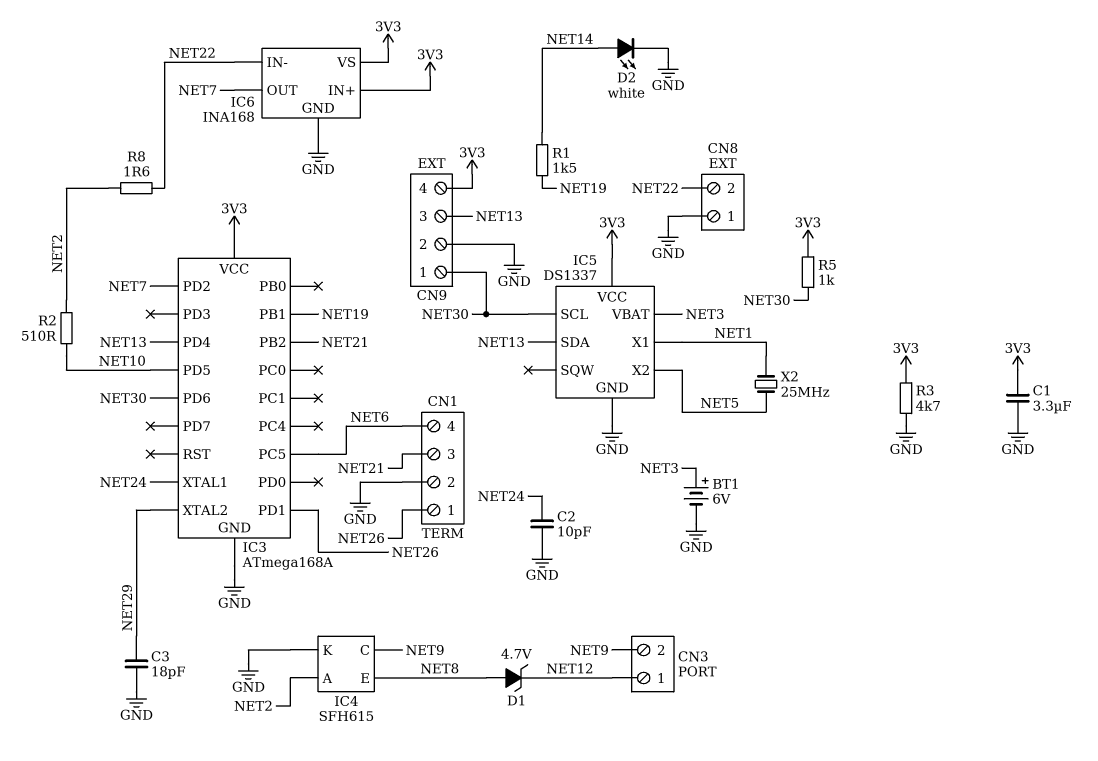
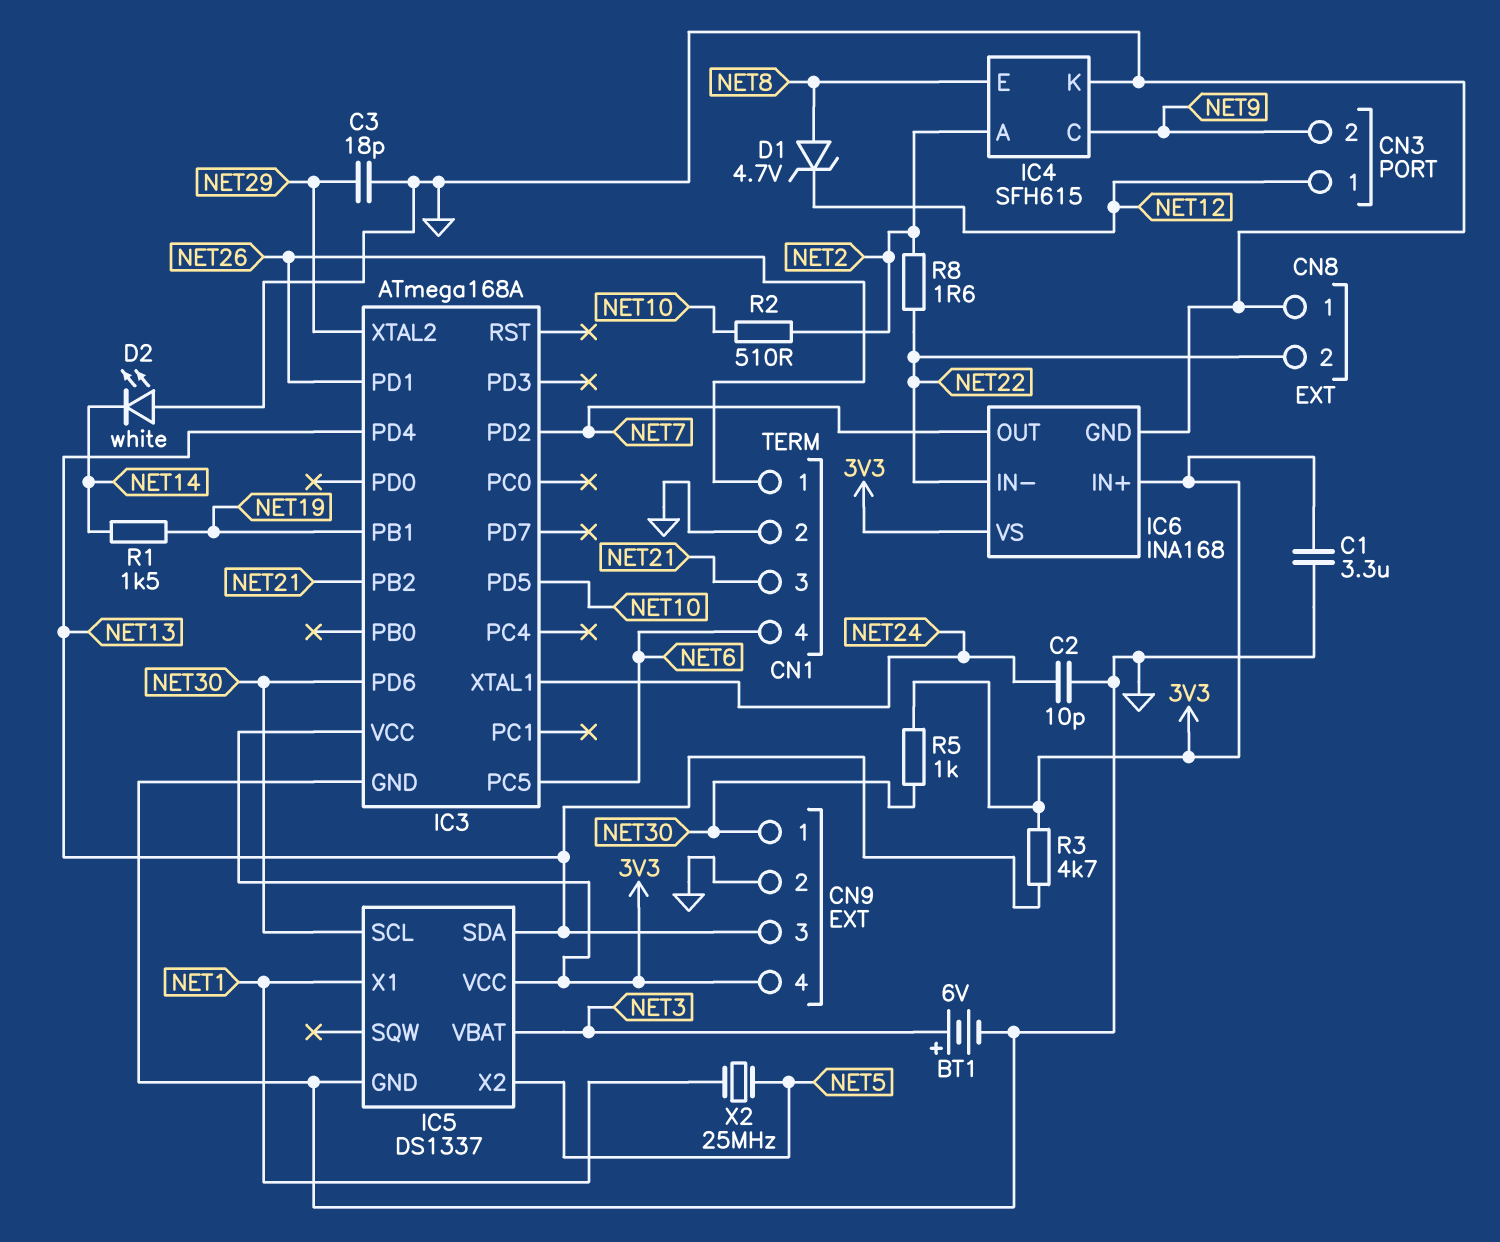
D2: LED white (A NET14, K GND) -> LED white (A GND, K NET14)
R3: 4.7k (3V3, GND) -> 4.7k (3V3, NET13)

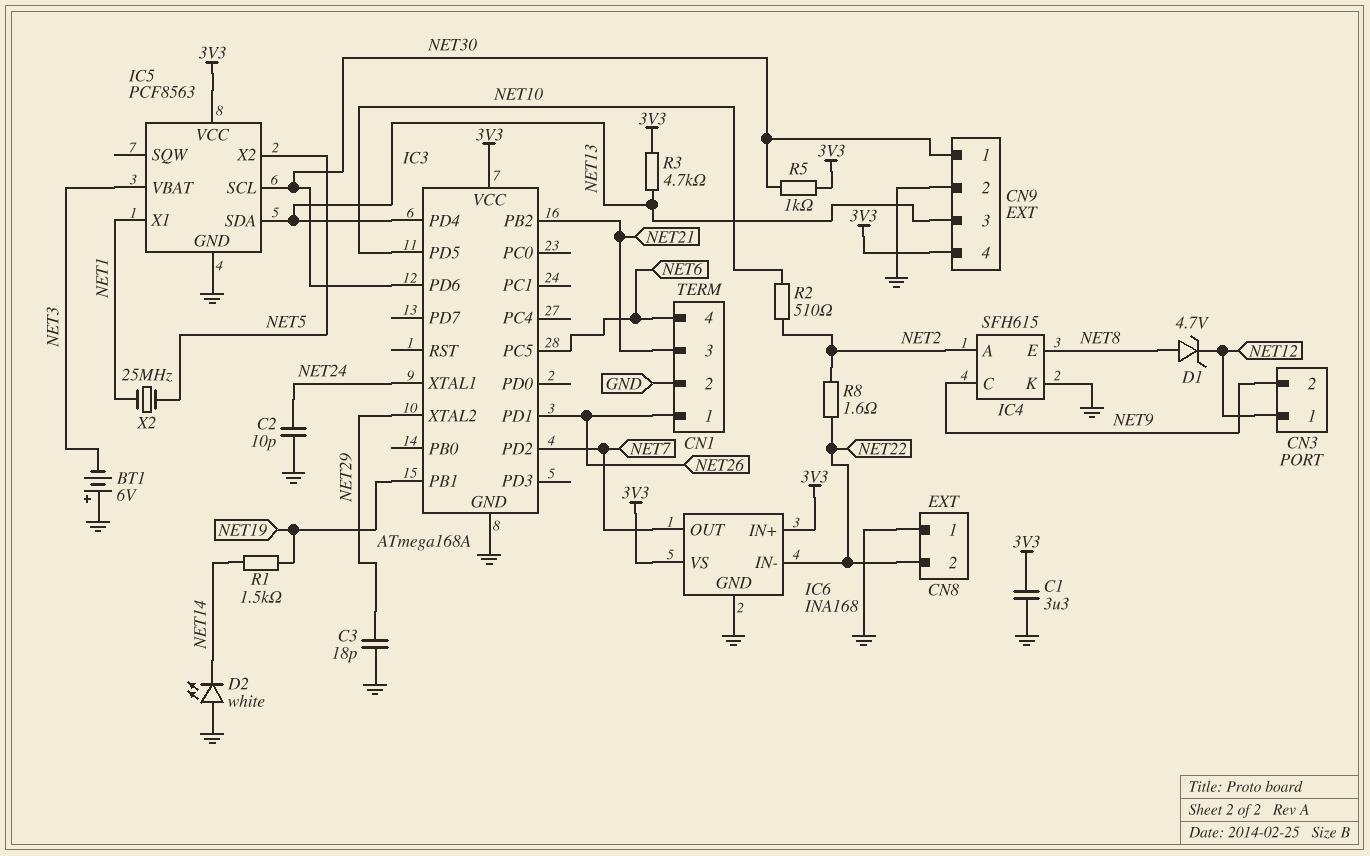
BT1: 6V (plus NET3, minus GND) -> 6V (plus GND, minus NET3)
IC5: DS1337 -> PCF8563

